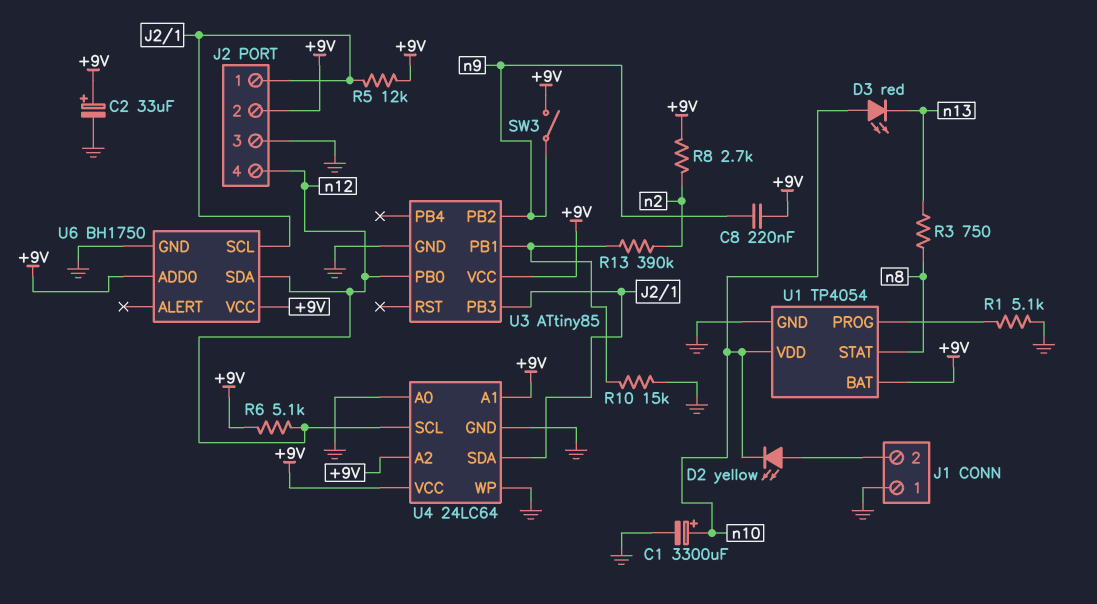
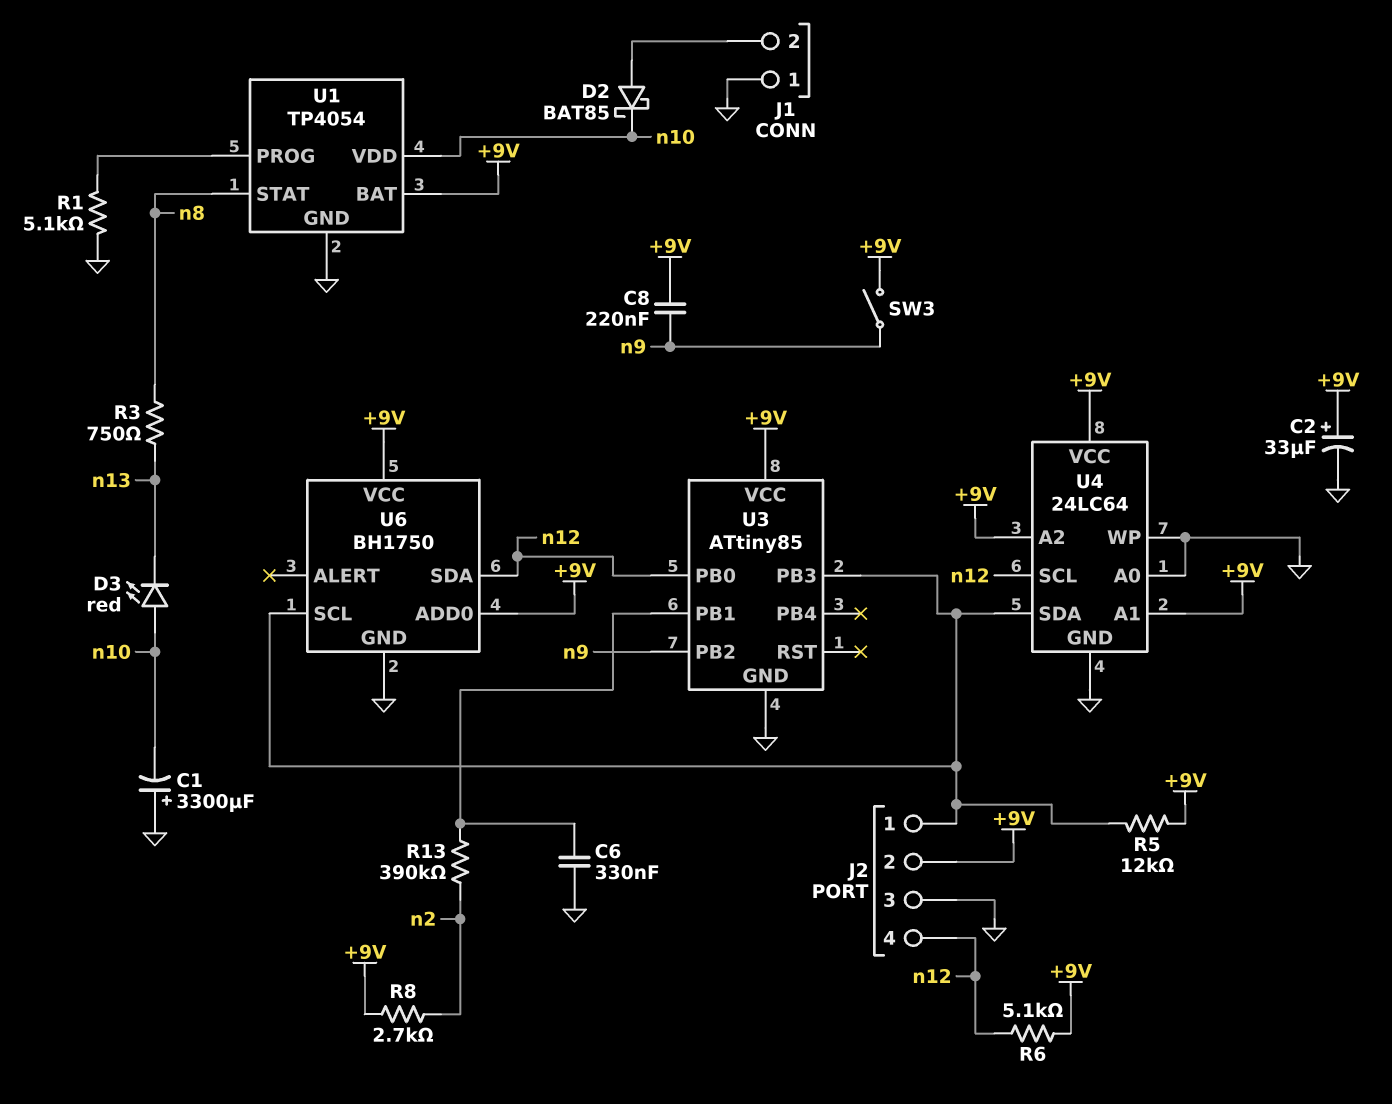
C1: 3300uF (plus n10, minus GND) -> 3300uF (plus GND, minus n10)
C6: none -> 330nF (GND, U3/PB1)
D2: LED yellow (A J1/2, K n10) -> schottky BAT85 (A J1/2, K n10)
R10: 15k (GND, U3/PB1) -> none

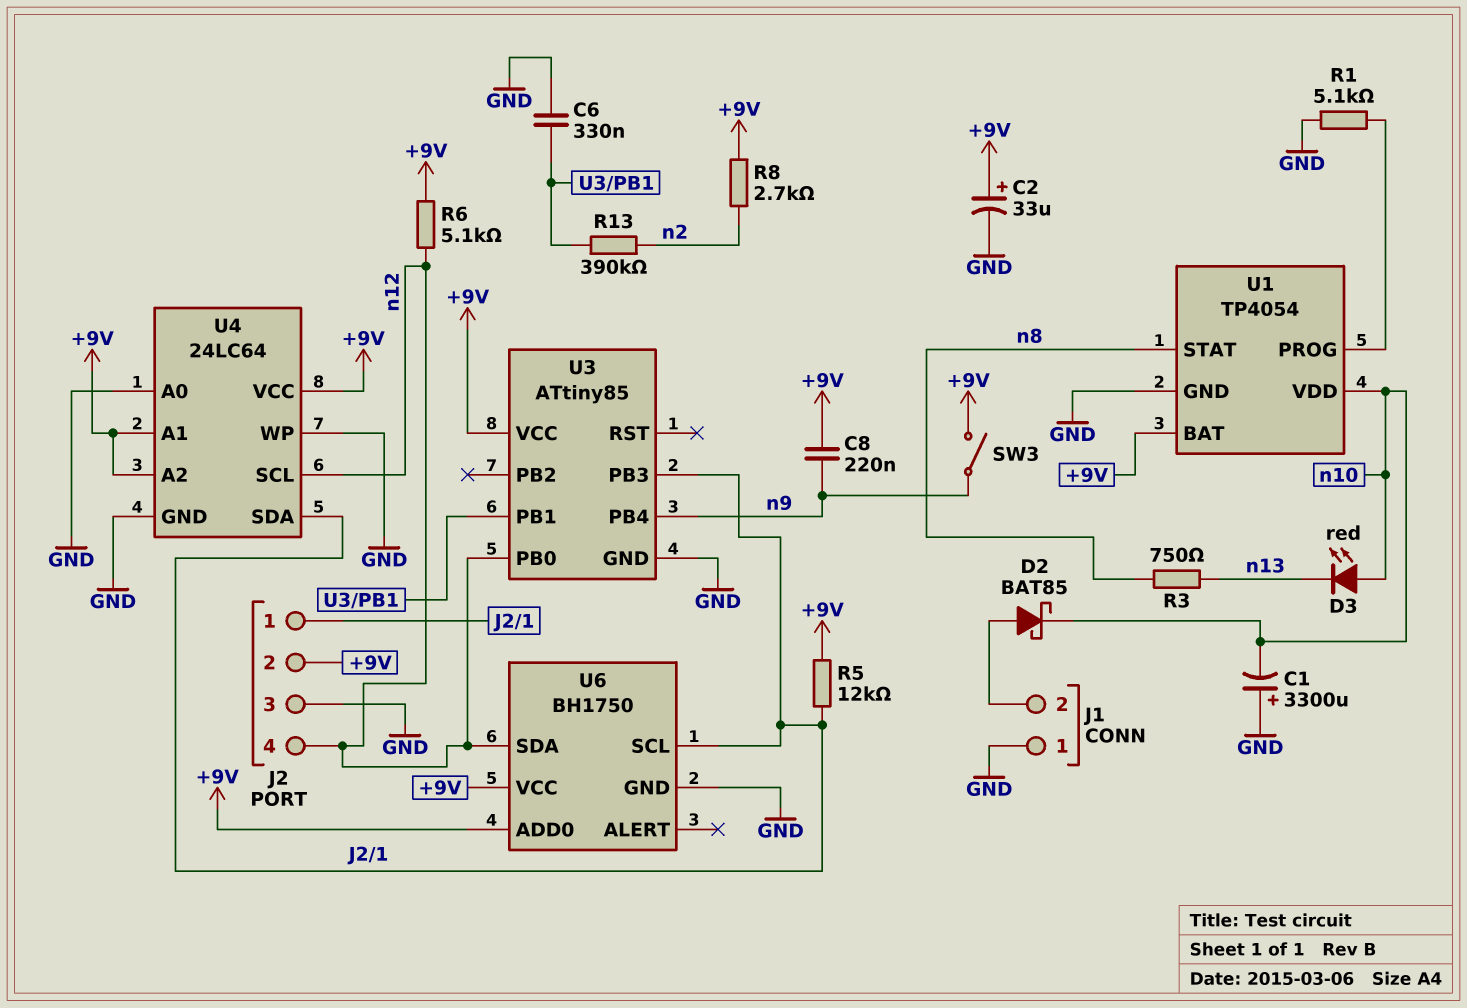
U3 pin PB2: n9 -> none
U3 pin PB4: none -> n9

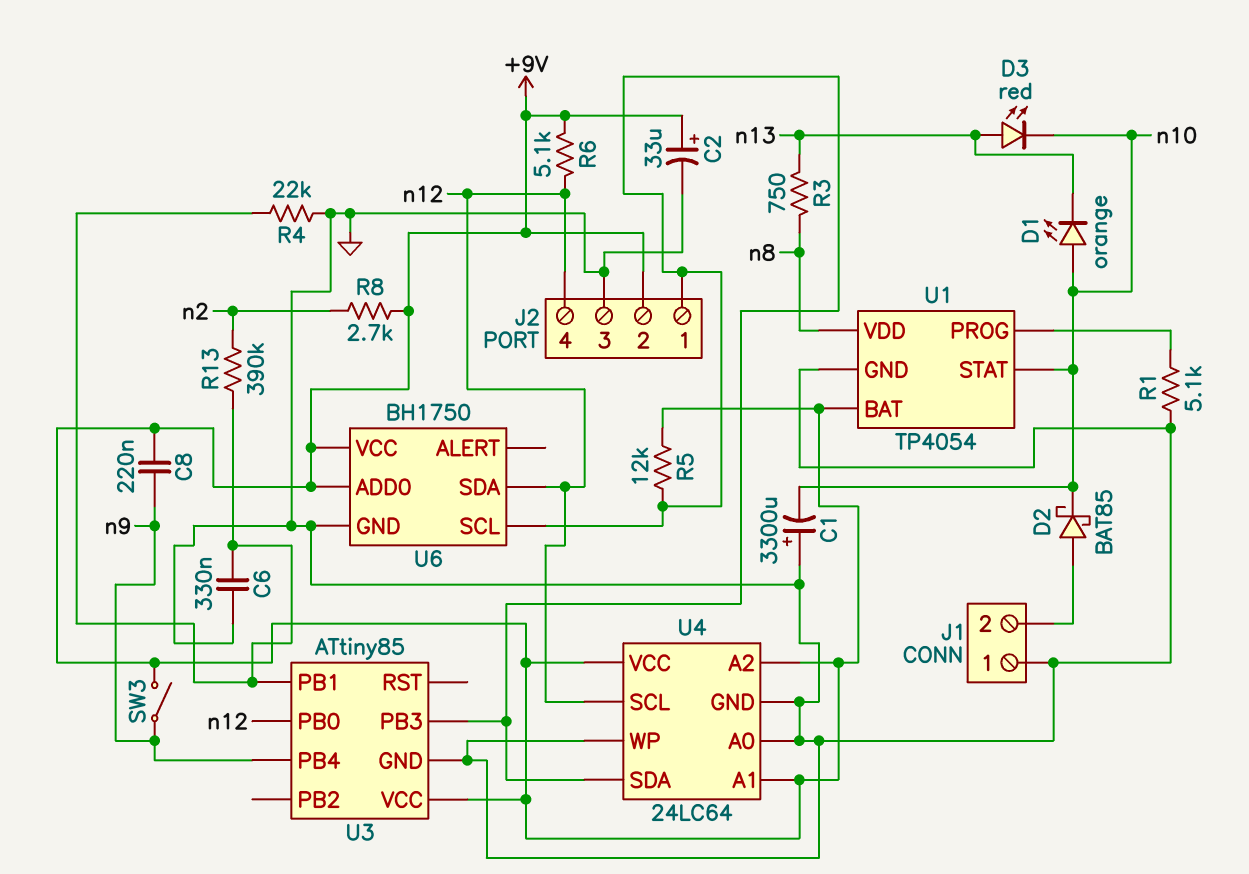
D1: none -> LED orange (A n10, K n13)
D3: LED red (A n10, K n13) -> LED red (A n13, K n10)
R4: none -> 22k (GND, U3/PB1)
U1 pin STAT: n8 -> n10
U1 pin VDD: n10 -> n8

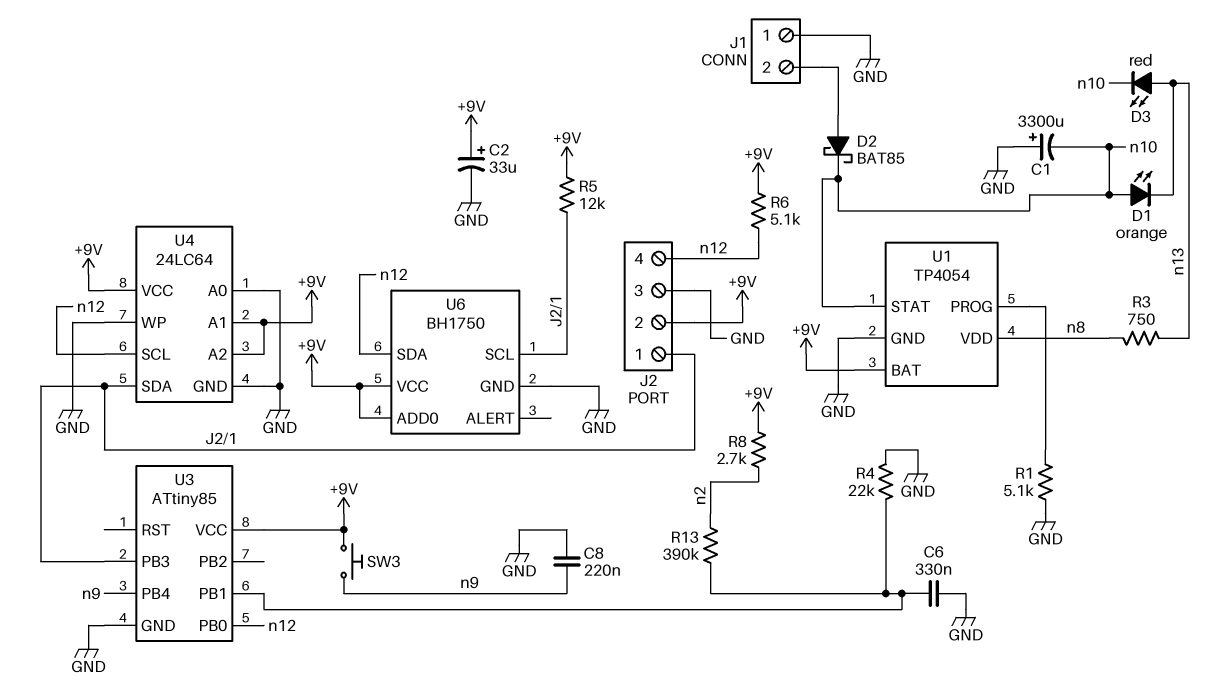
C8: 220nF (+9V, n9) -> 220nF (GND, n9)
SW3: switch (+9V, n9) -> button (+9V, n9)

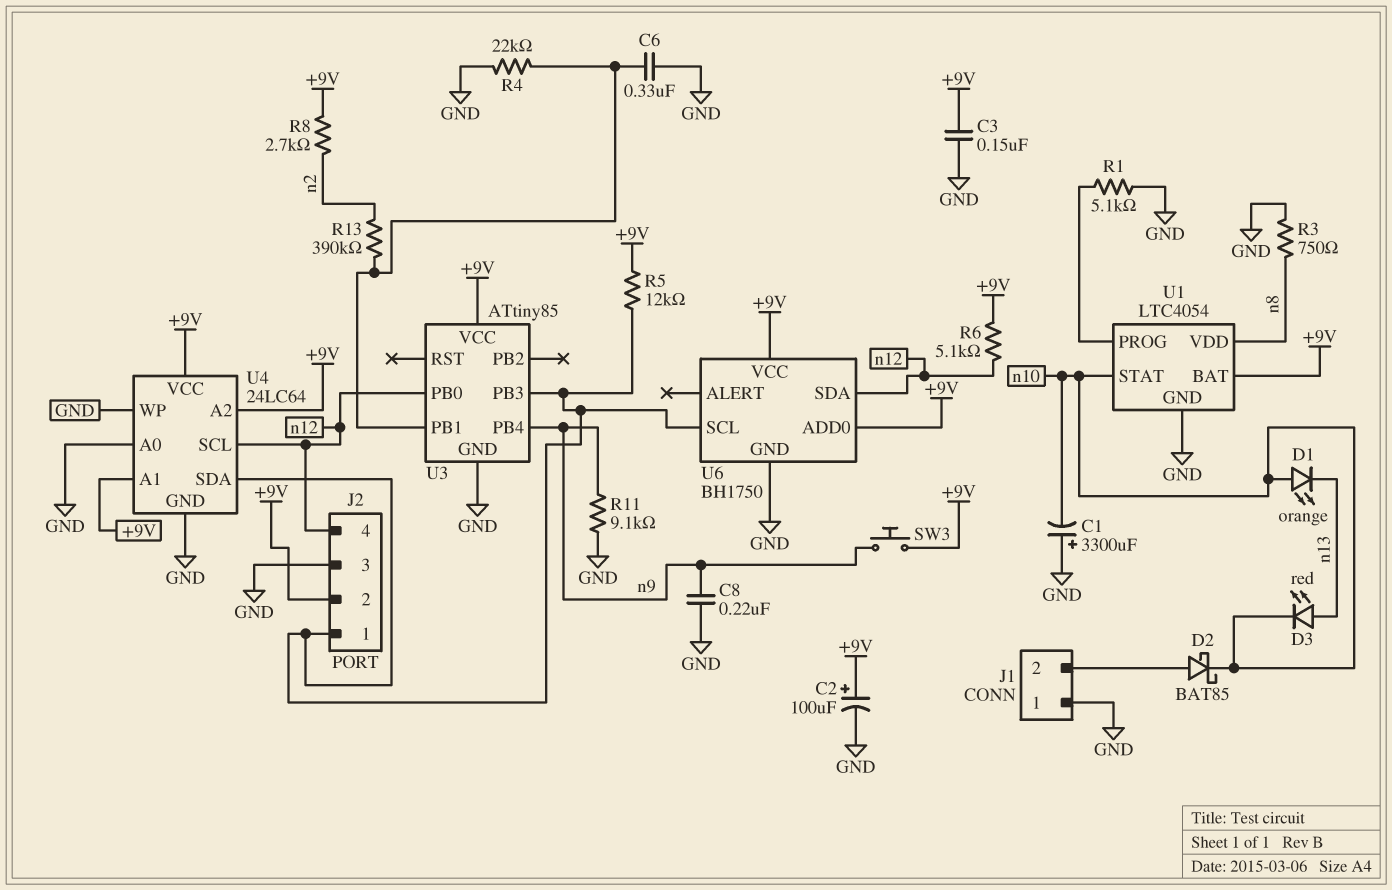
C2: 33uF (plus +9V, minus GND) -> 100uF (plus +9V, minus GND)
C3: none -> 150nF (+9V, GND)
R3: 750 (n8, n13) -> 750 (GND, n8)
R11: none -> 9.1k (GND, n9)
U1: TP4054 -> LTC4054

